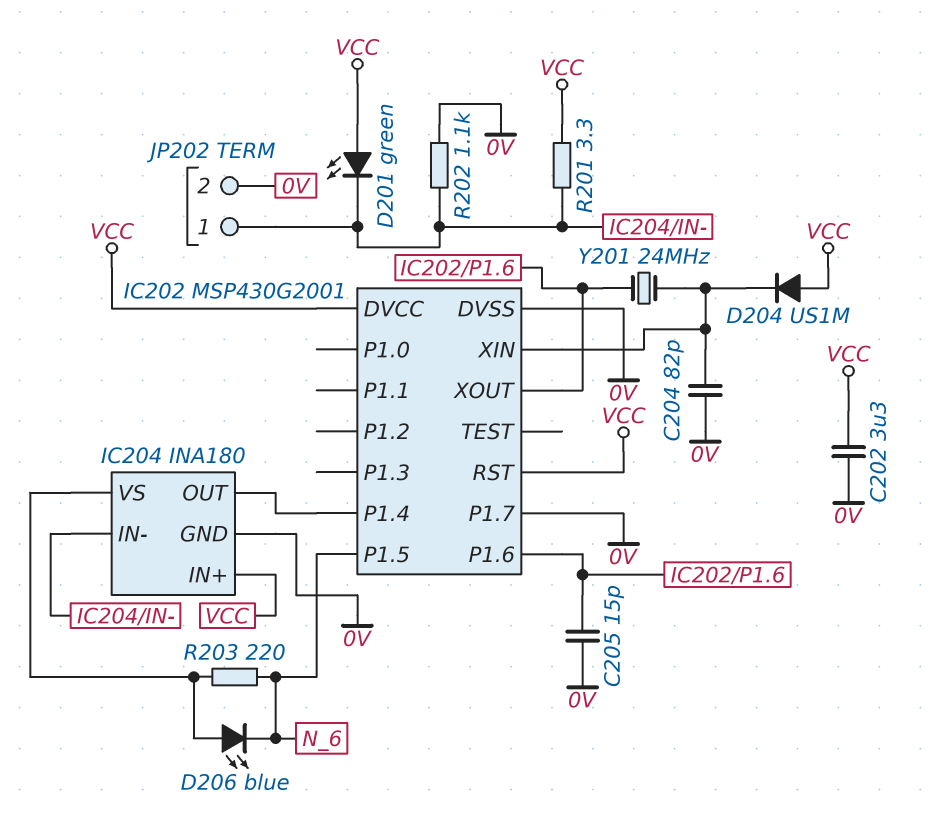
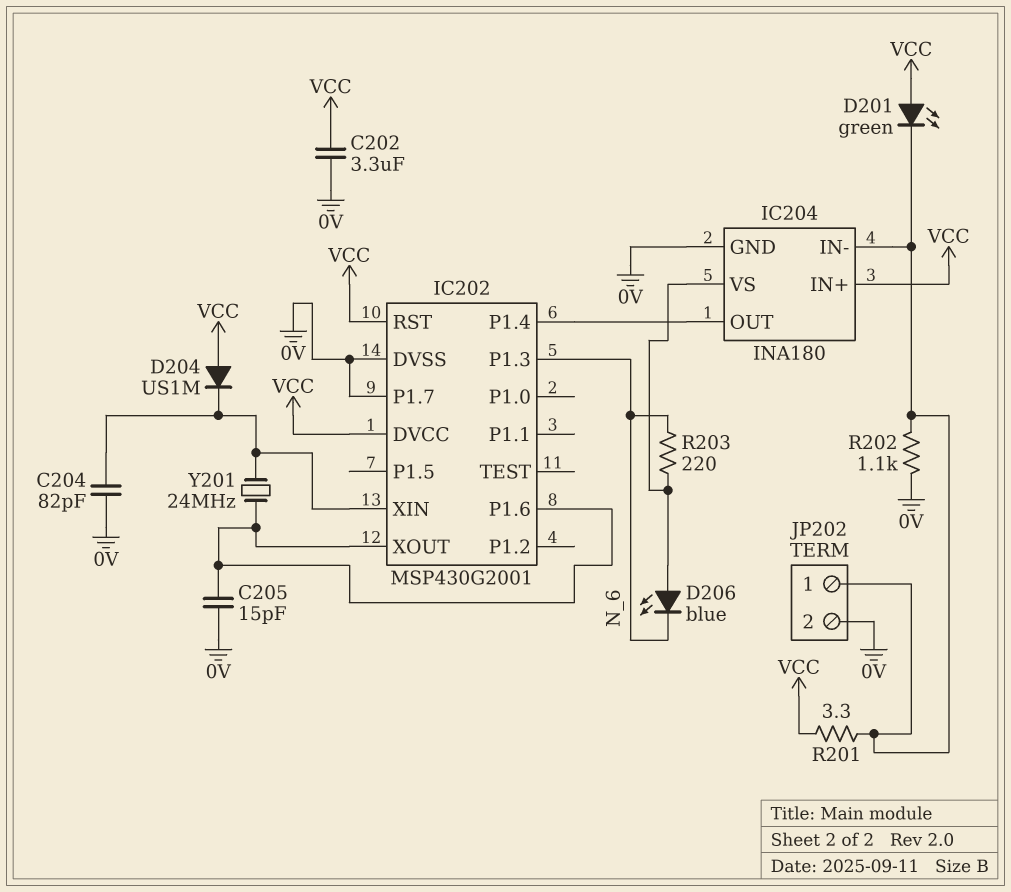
IC202 pin P1.3: none -> N_6
IC202 pin P1.5: N_6 -> none

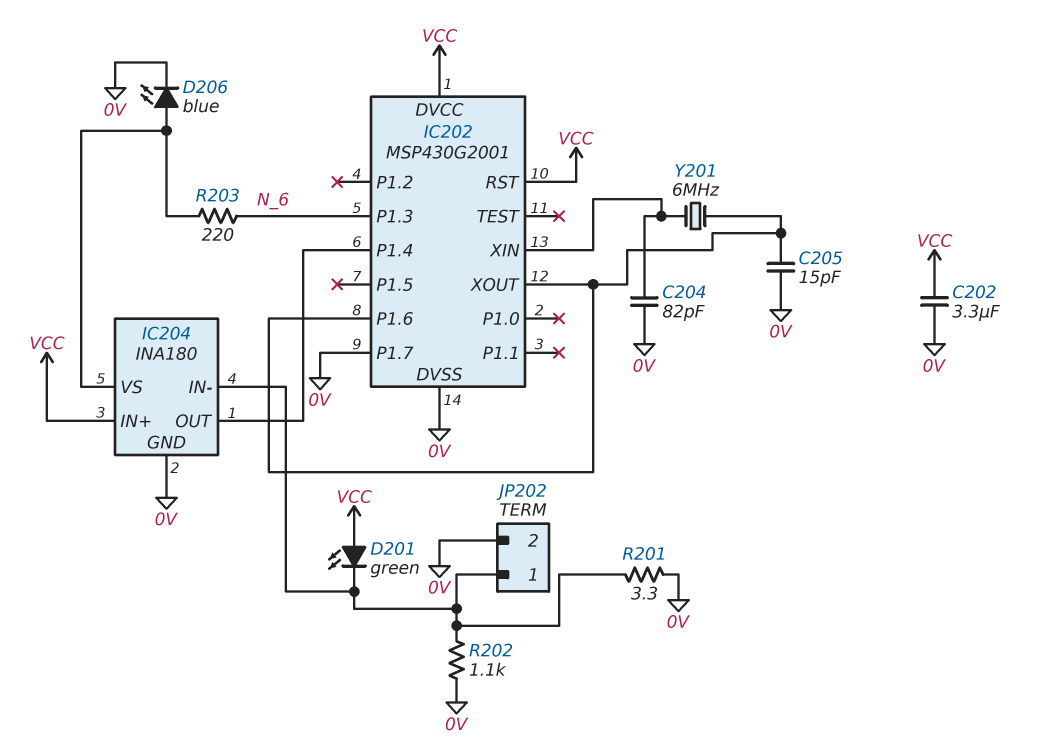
D204: diode US1M (A VCC, K IC202/XIN) -> none
D206: LED blue (A IC204/VS, K N_6) -> LED blue (A IC204/VS, K 0V)
R201: 3.3 (IC204/IN-, VCC) -> 3.3 (0V, IC204/IN-)
Y201: 24MHz (IC202/P1.6, IC202/XIN) -> 6MHz (IC202/P1.6, IC202/XIN)

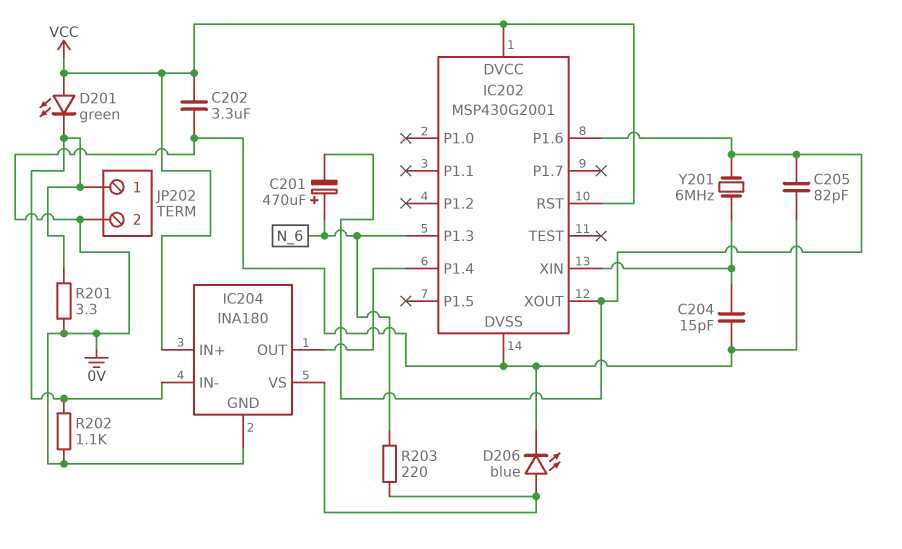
C201: none -> 470uF (plus N_6, minus IC202/P1.6)
C204: 82pF (0V, IC202/XIN) -> 15pF (0V, IC202/XIN)
C205: 15pF (0V, IC202/P1.6) -> 82pF (0V, IC202/P1.6)
IC202 pin P1.7: 0V -> none

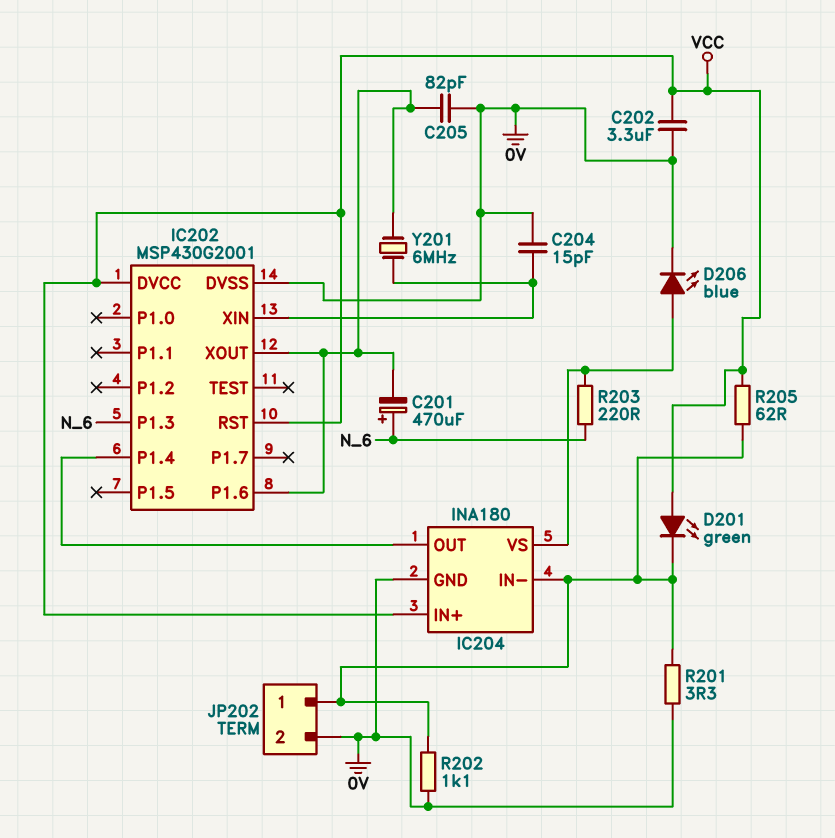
R205: none -> 62 (IC204/IN-, VCC)

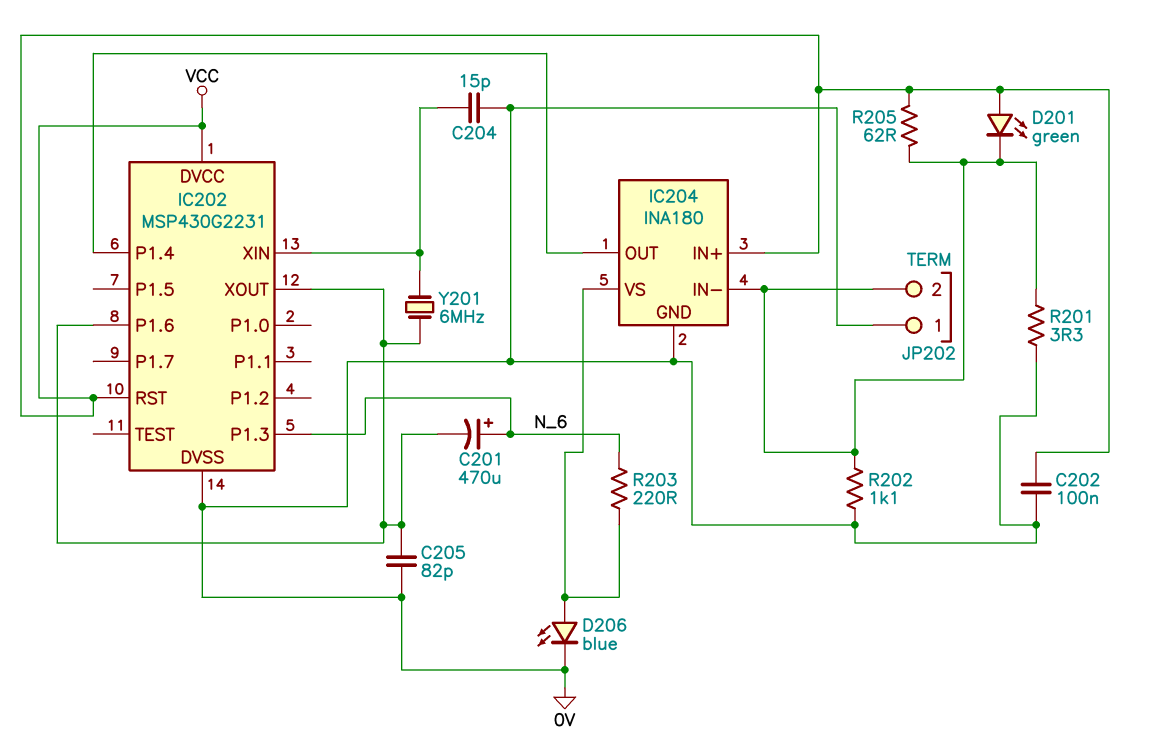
C202: 3.3uF (0V, VCC) -> 100nF (0V, VCC)
IC202: MSP430G2001 -> MSP430G2231
JP202 pin 1: IC204/IN- -> 0V
JP202 pin 2: 0V -> IC204/IN-

